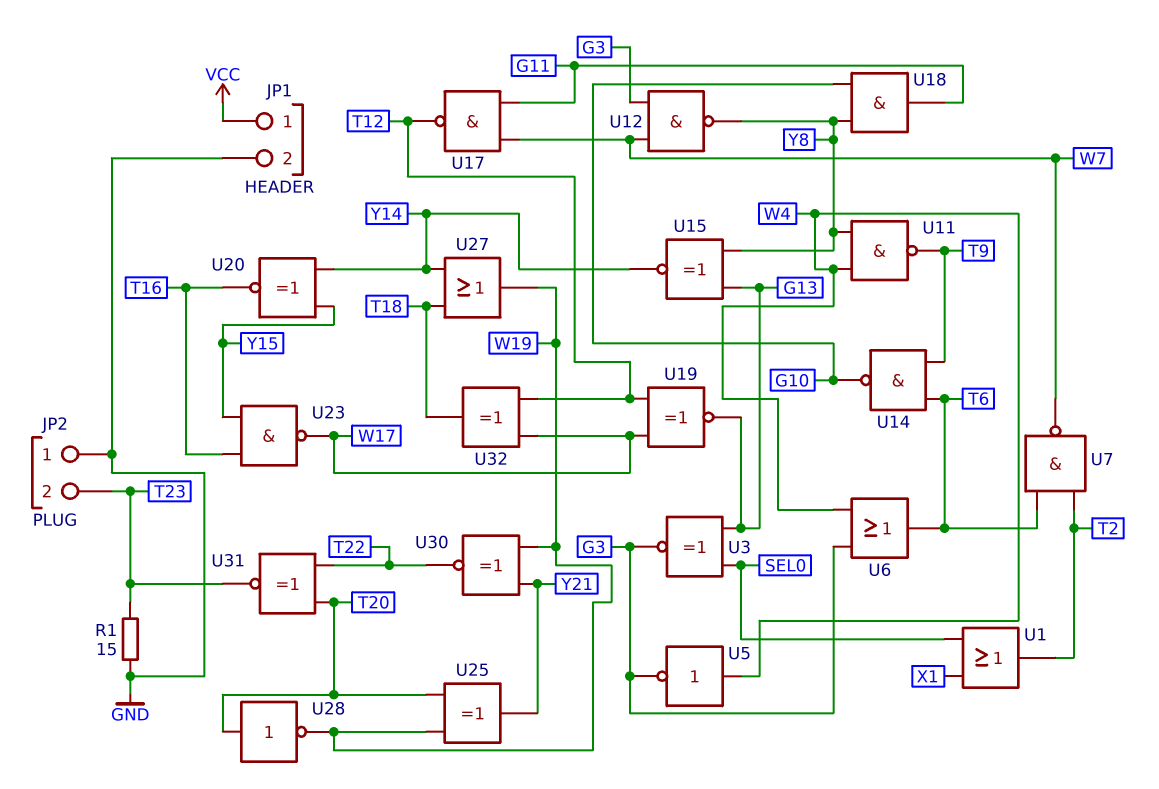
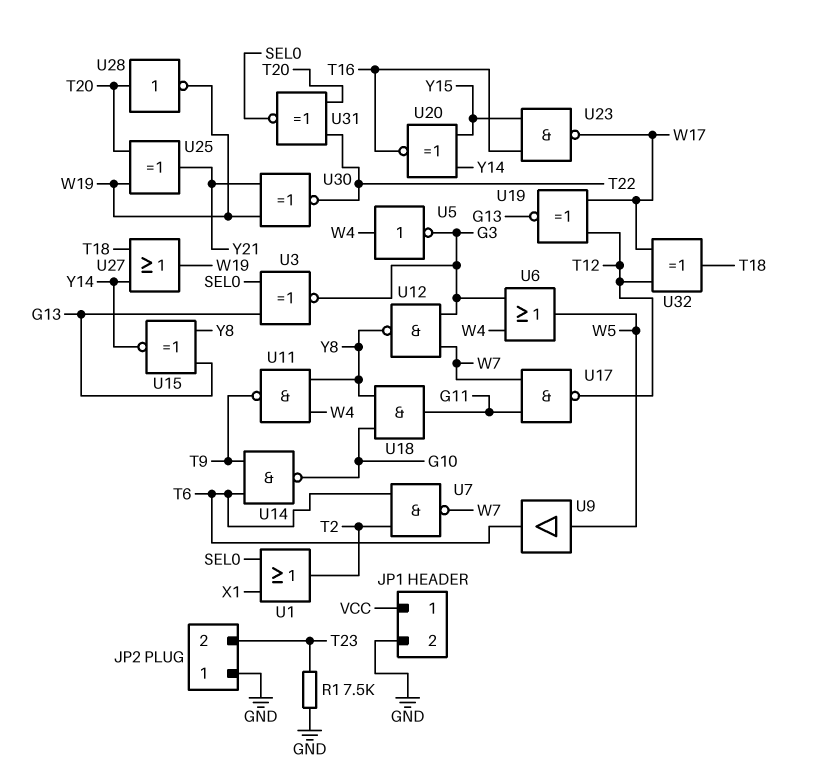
R1: 15 (GND, T23) -> 7.5k (GND, T23)
U6: OR (in G3, in W4, out T6) -> OR (in G3, in W4, out W5)
U9: none -> buffer (in W5, out T6)
U31: XNOR (in T20, in T22, out T23) -> XNOR (in T20, in T22, out SEL0)

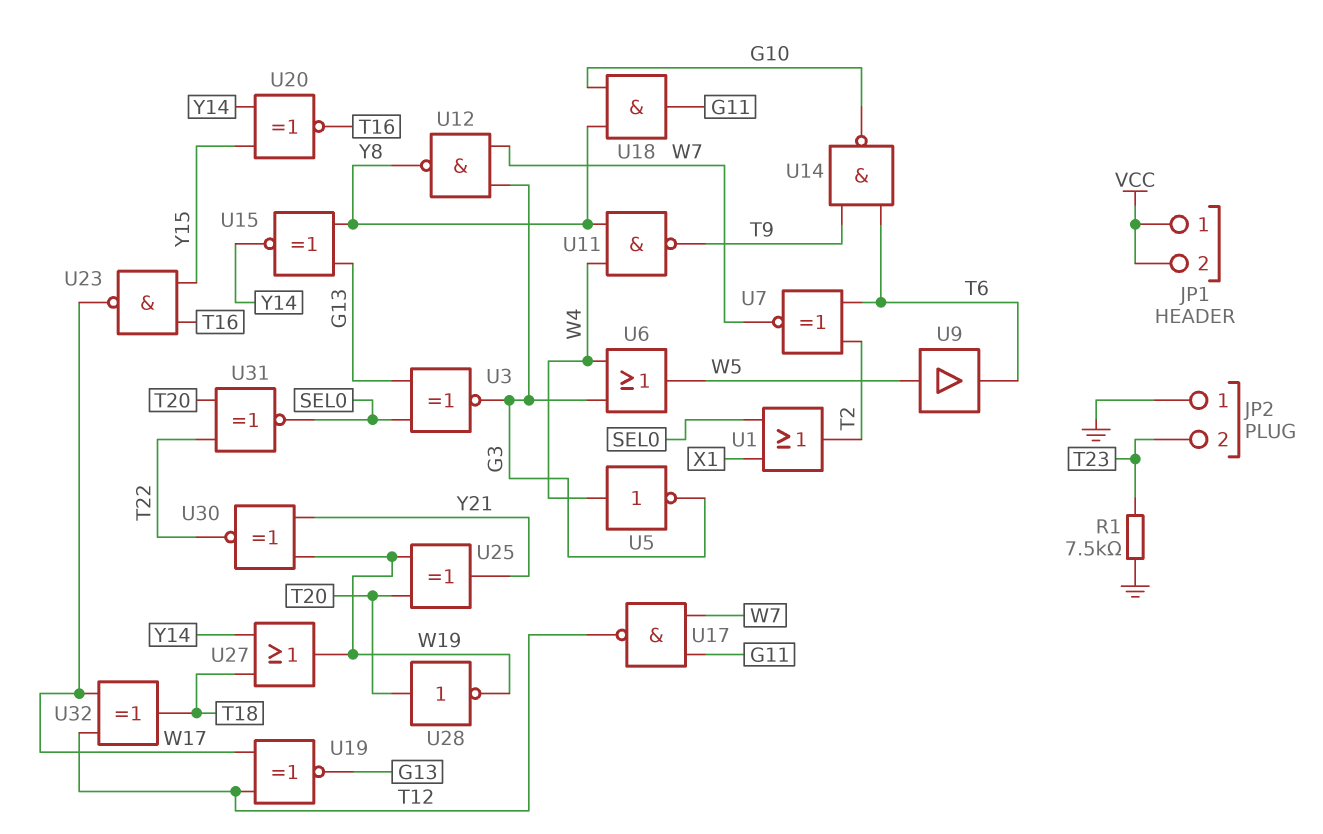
JP1 pin 2: GND -> VCC
U7: NAND (in T2, in T6, out W7) -> XNOR (in T2, in T6, out W7)

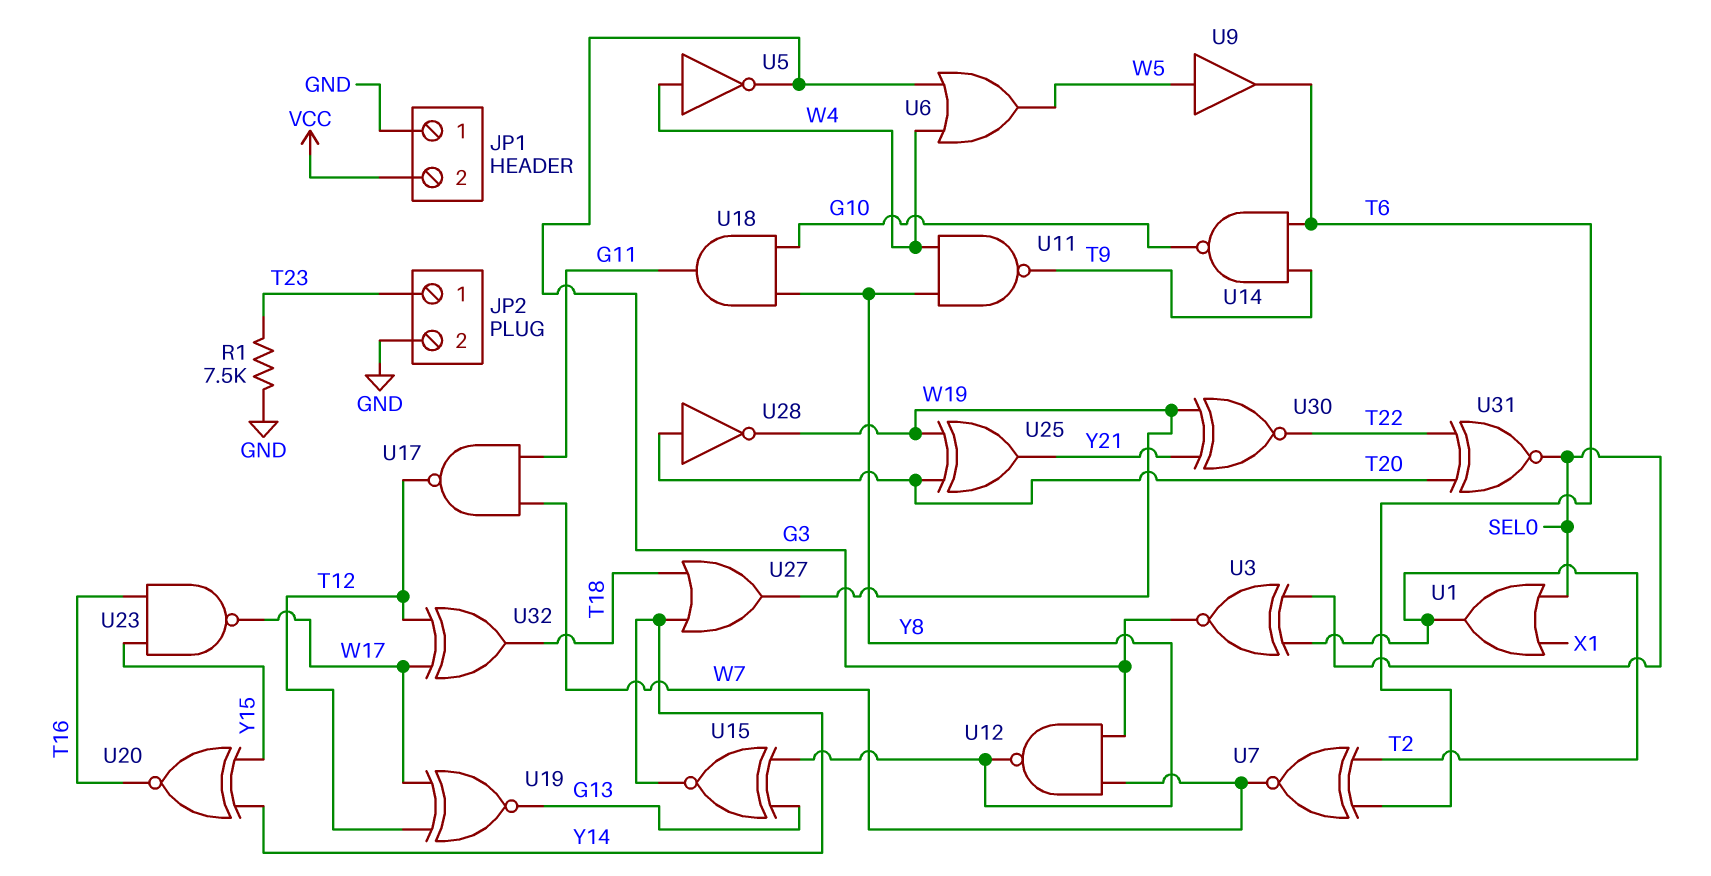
JP1 pin 1: VCC -> GND
JP2 pin 1: GND -> T23
JP2 pin 2: T23 -> GND
U3: XNOR (in G13, in SEL0, out G3) -> XNOR (in SEL0, in T2, out G3)

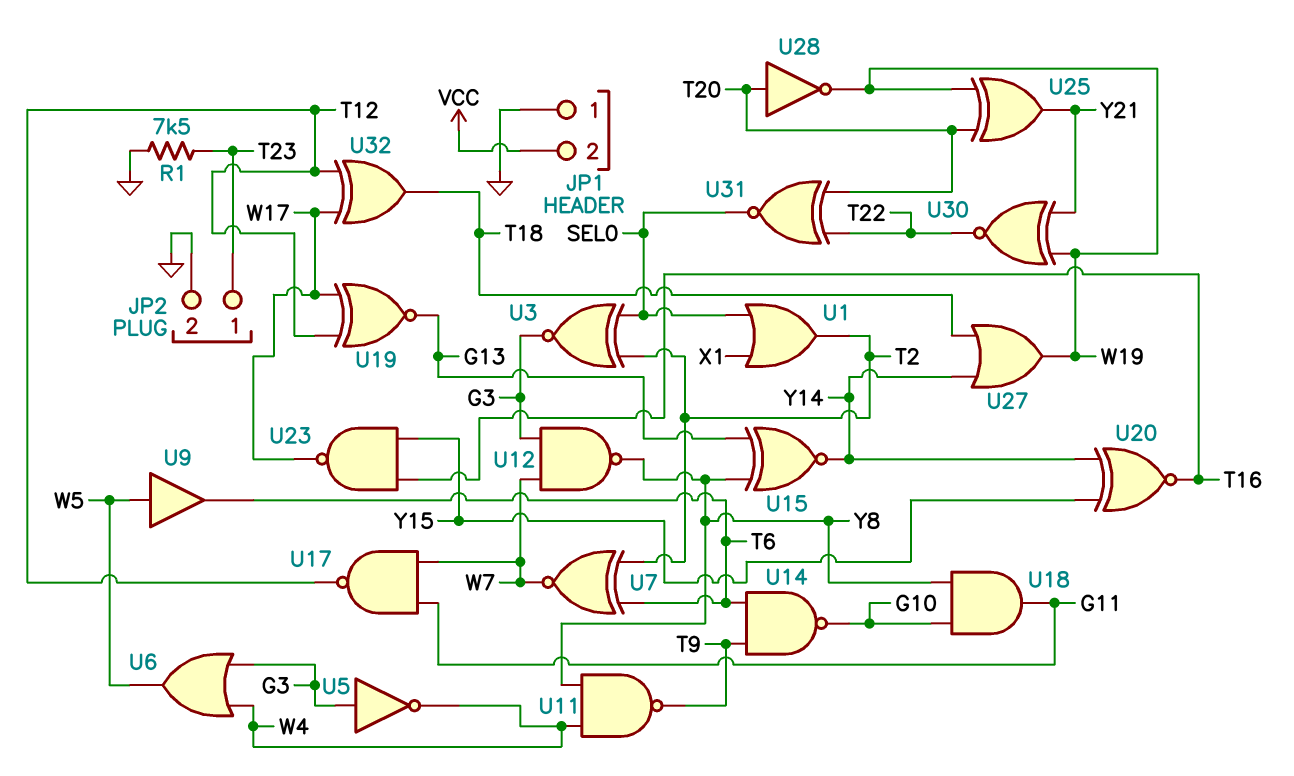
U5: NOT (in W4, out G3) -> NOT (in G3, out W4)

